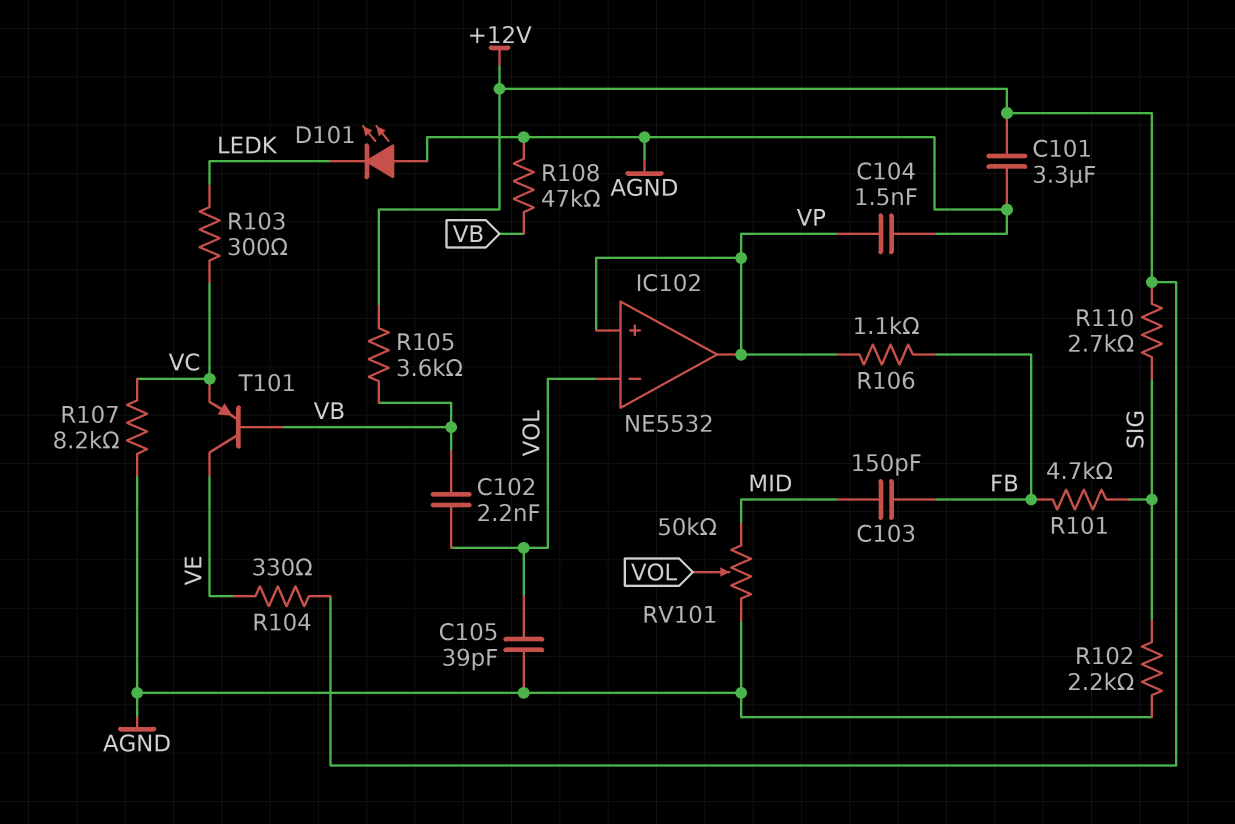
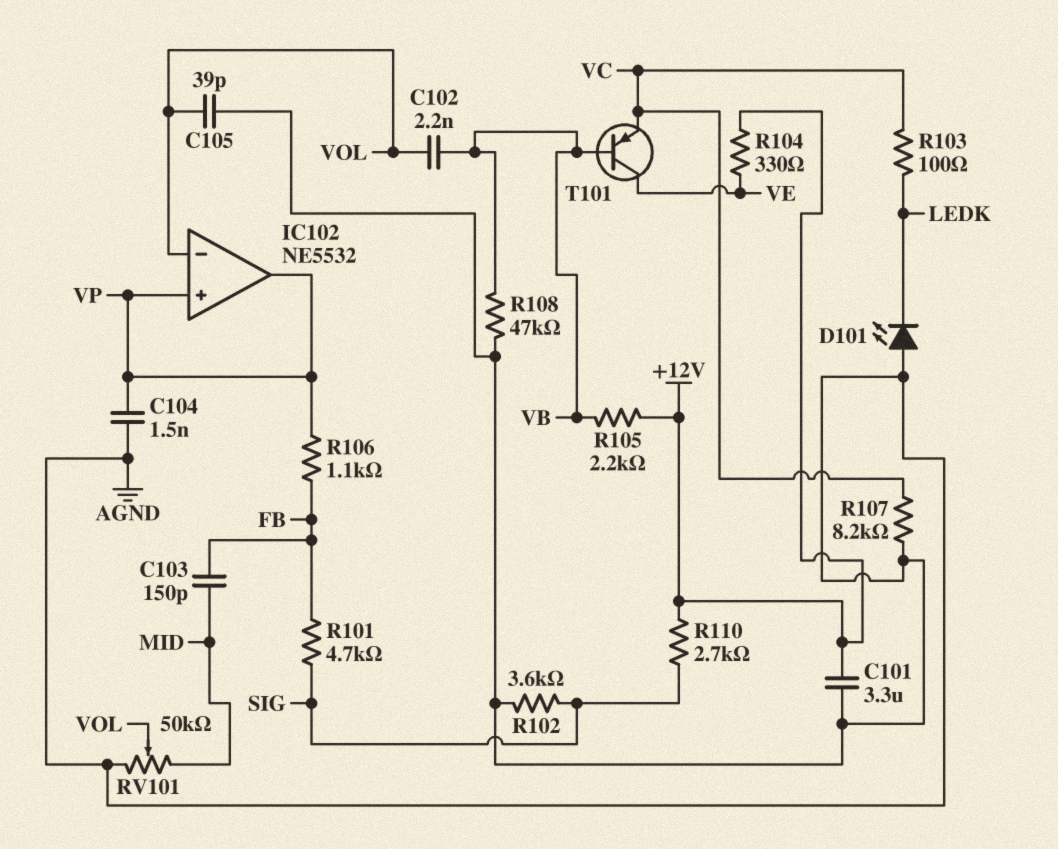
R102: 2.2k (AGND, SIG) -> 3.6k (AGND, SIG)
R103: 300 (LEDK, VC) -> 100 (LEDK, VC)
R105: 3.6k (+12V, VB) -> 2.2k (+12V, VB)

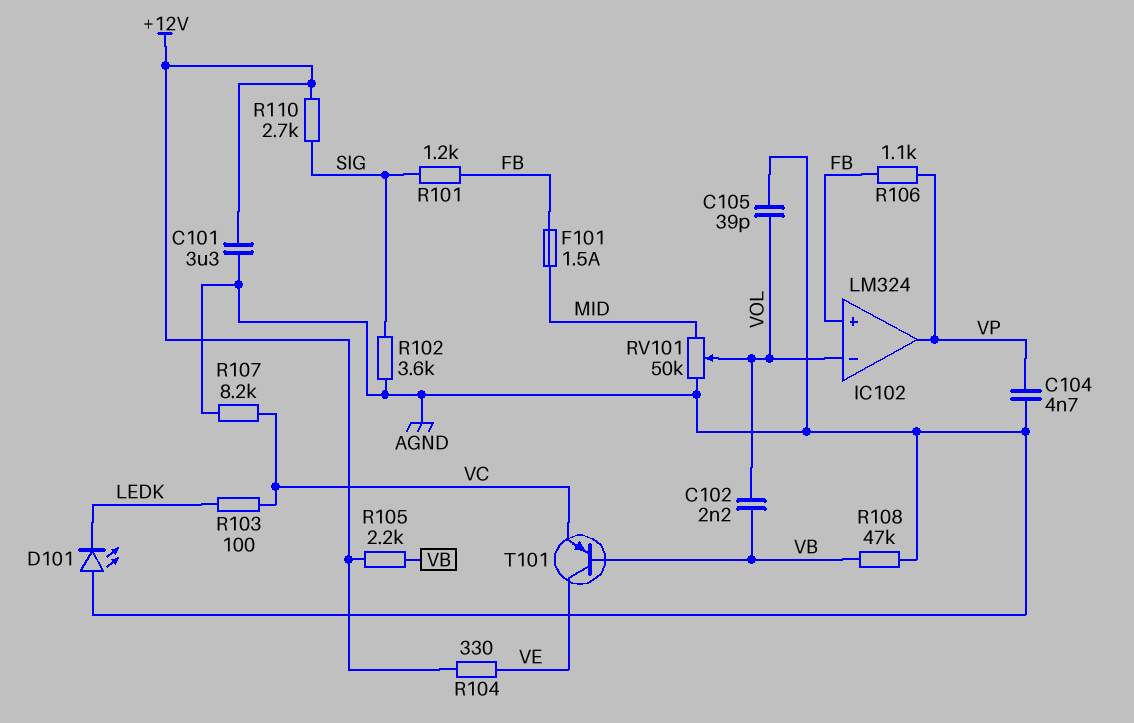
C103: 150pF (FB, MID) -> none
C104: 1.5nF (AGND, VP) -> 4.7nF (AGND, VP)
F101: none -> 1.5A (FB, MID)
IC102: NE5532 -> LM324
IC102 pin in+: VP -> FB
R101: 4.7k (FB, SIG) -> 1.2k (FB, SIG)

